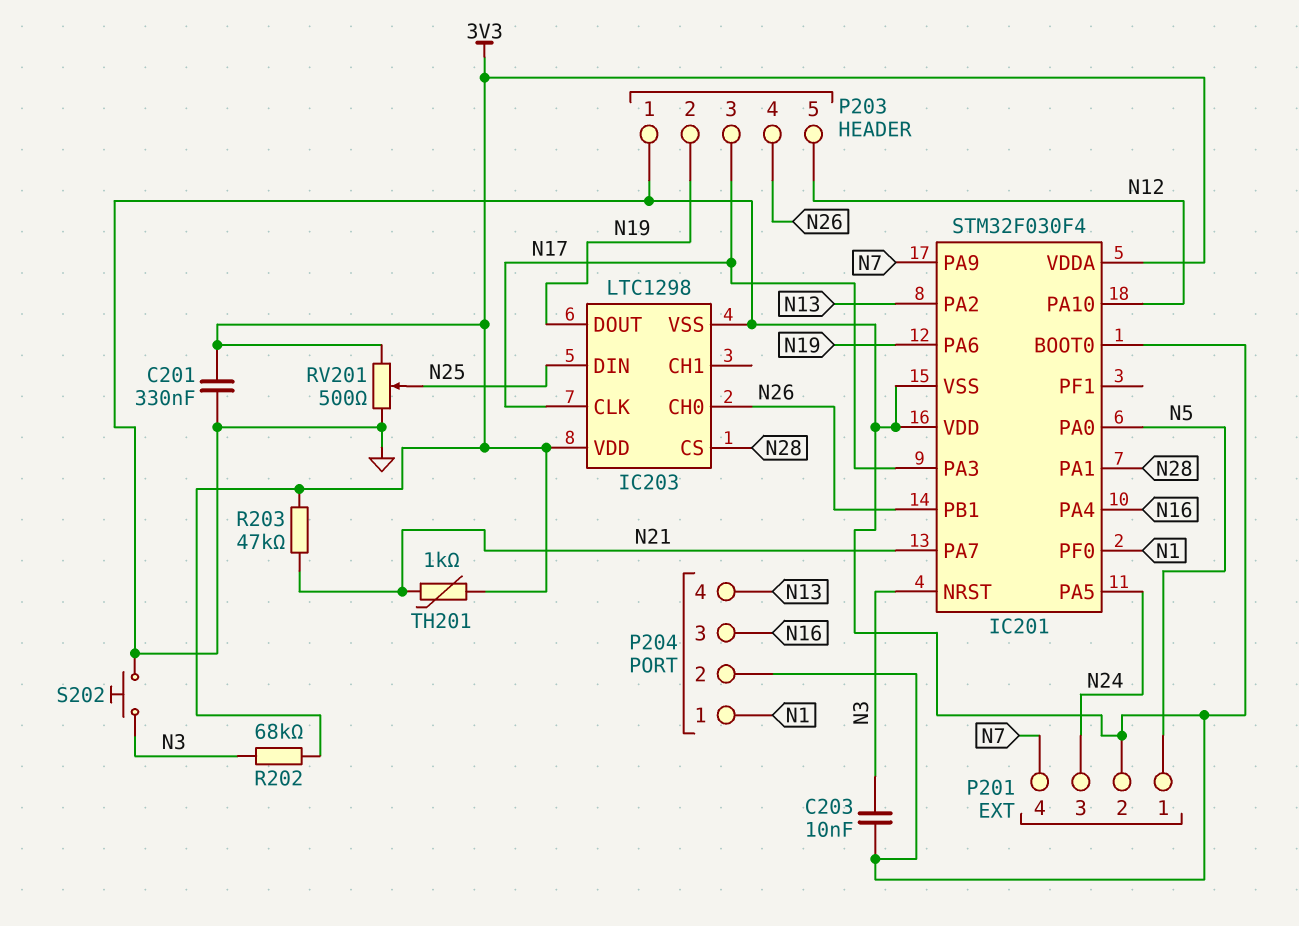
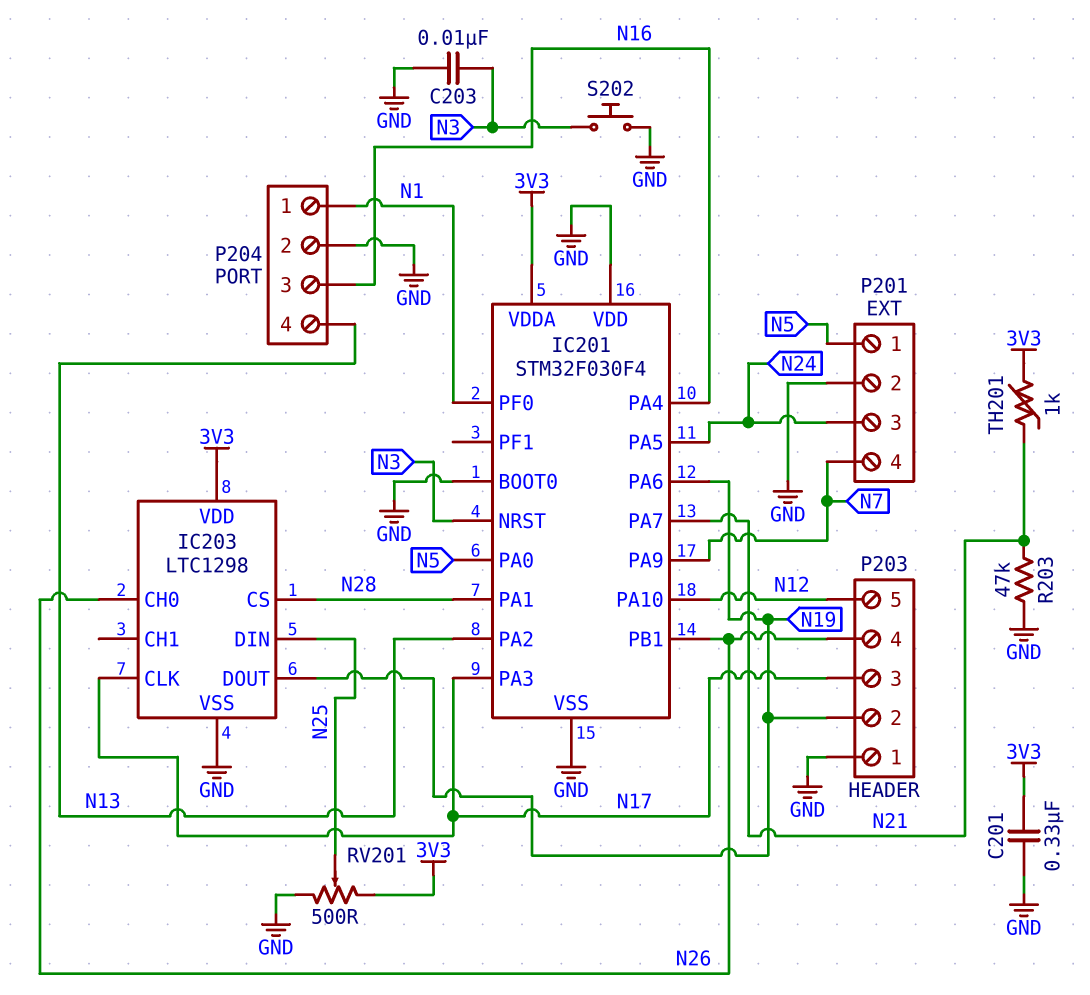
R202: 68k (3V3, N3) -> none
R203: 47k (3V3, N21) -> 47k (GND, N21)

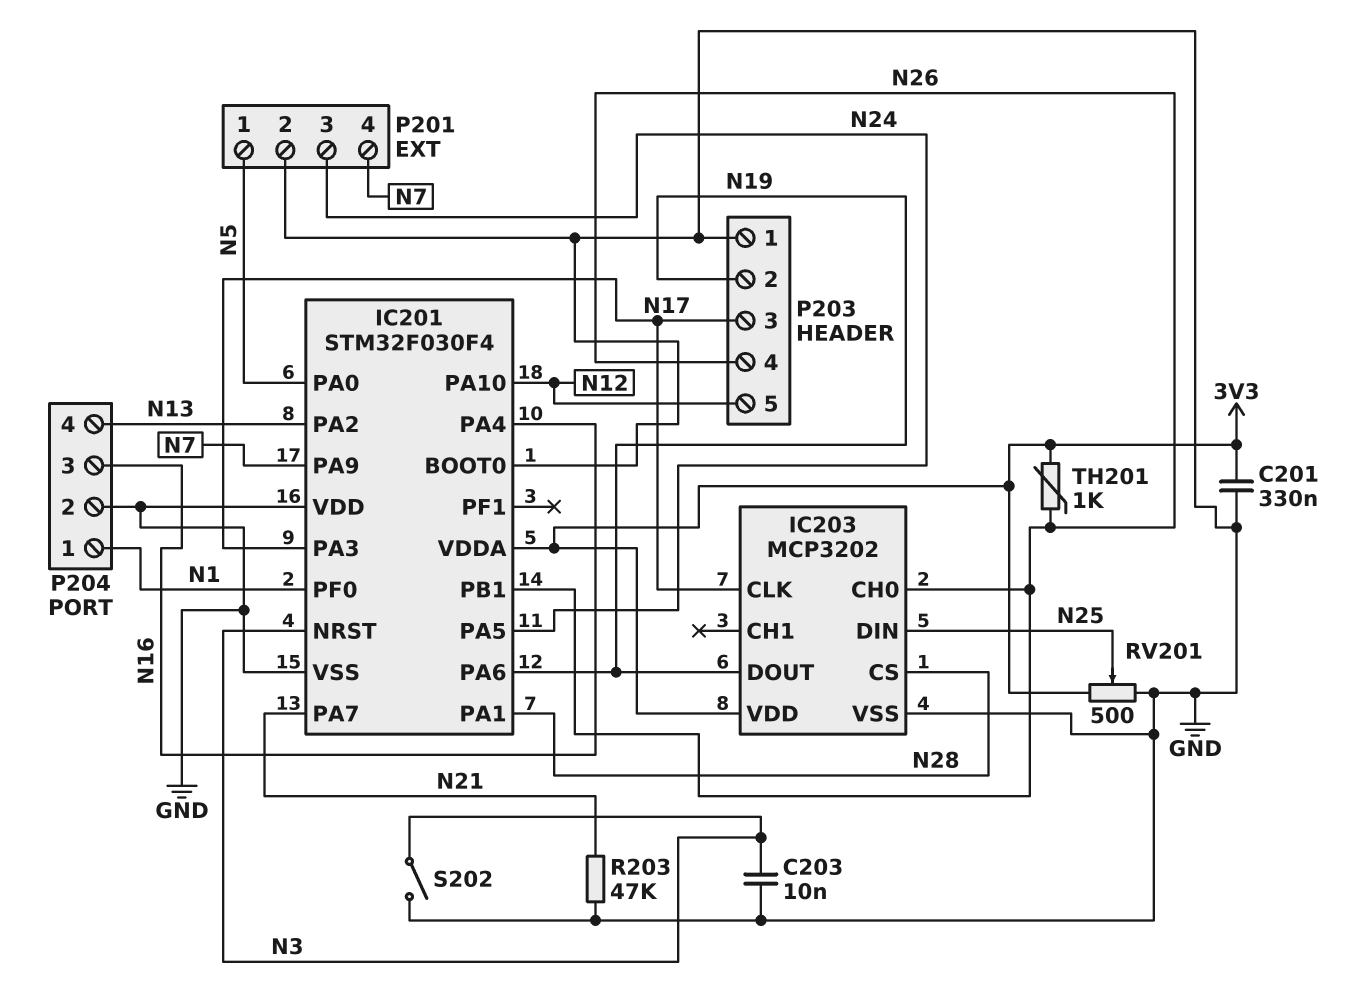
IC203: LTC1298 -> MCP3202
S202: button (GND, N3) -> switch (GND, N3)
TH201: 1k (3V3, N21) -> 1k (3V3, N26)

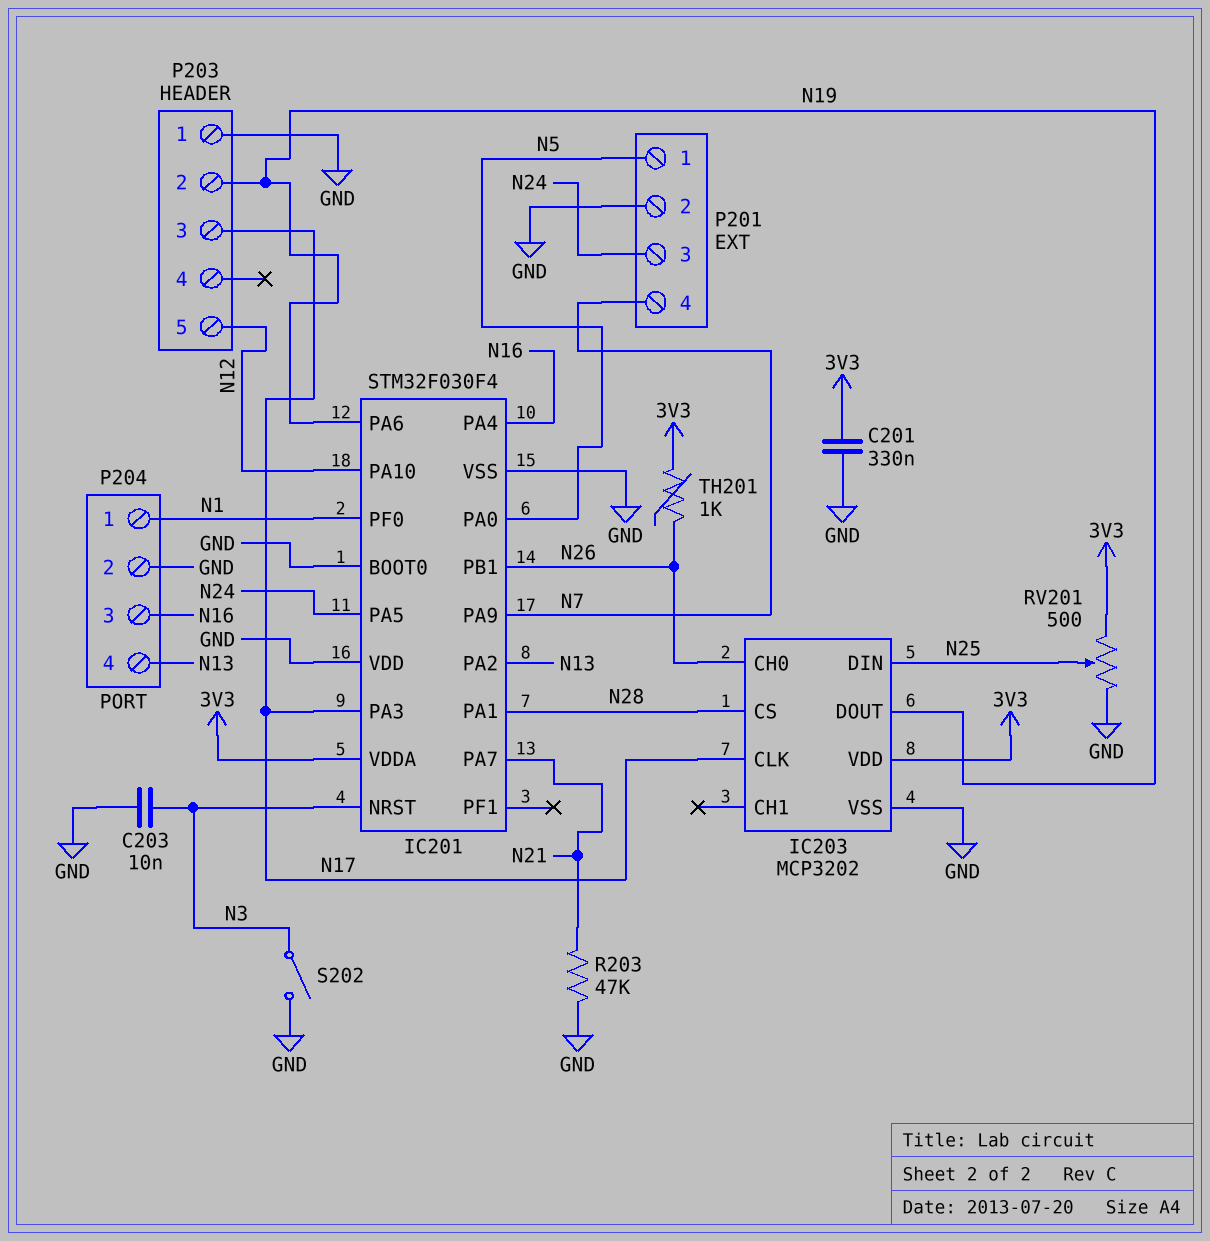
P203 pin 4: N26 -> none

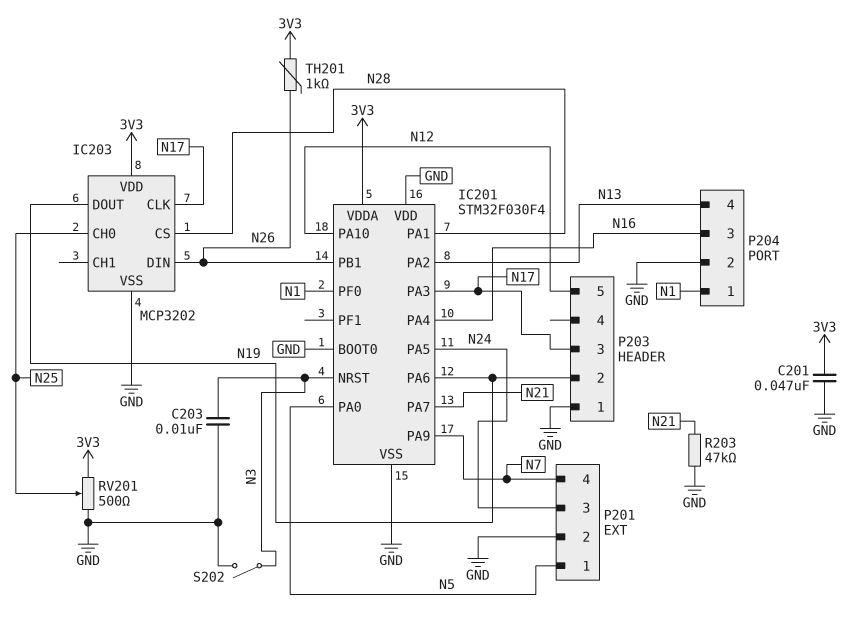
C201: 330nF (3V3, GND) -> 47nF (3V3, GND)
IC203 pin CH0: N26 -> N25
IC203 pin DIN: N25 -> N26

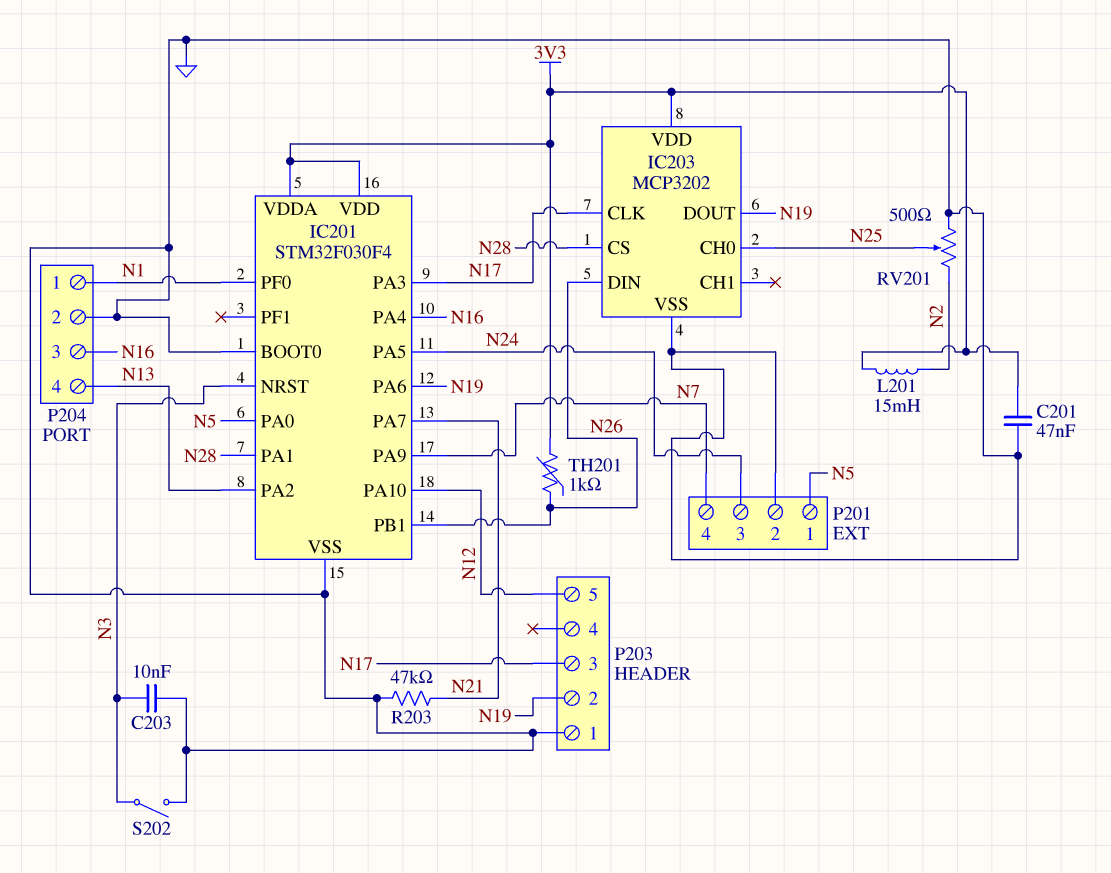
IC201 pin VDD: GND -> 3V3
L201: none -> 15mH (3V3, N2)
RV201: 500 (3V3, GND, wiper N25) -> 500 (GND, N2, wiper N25)

